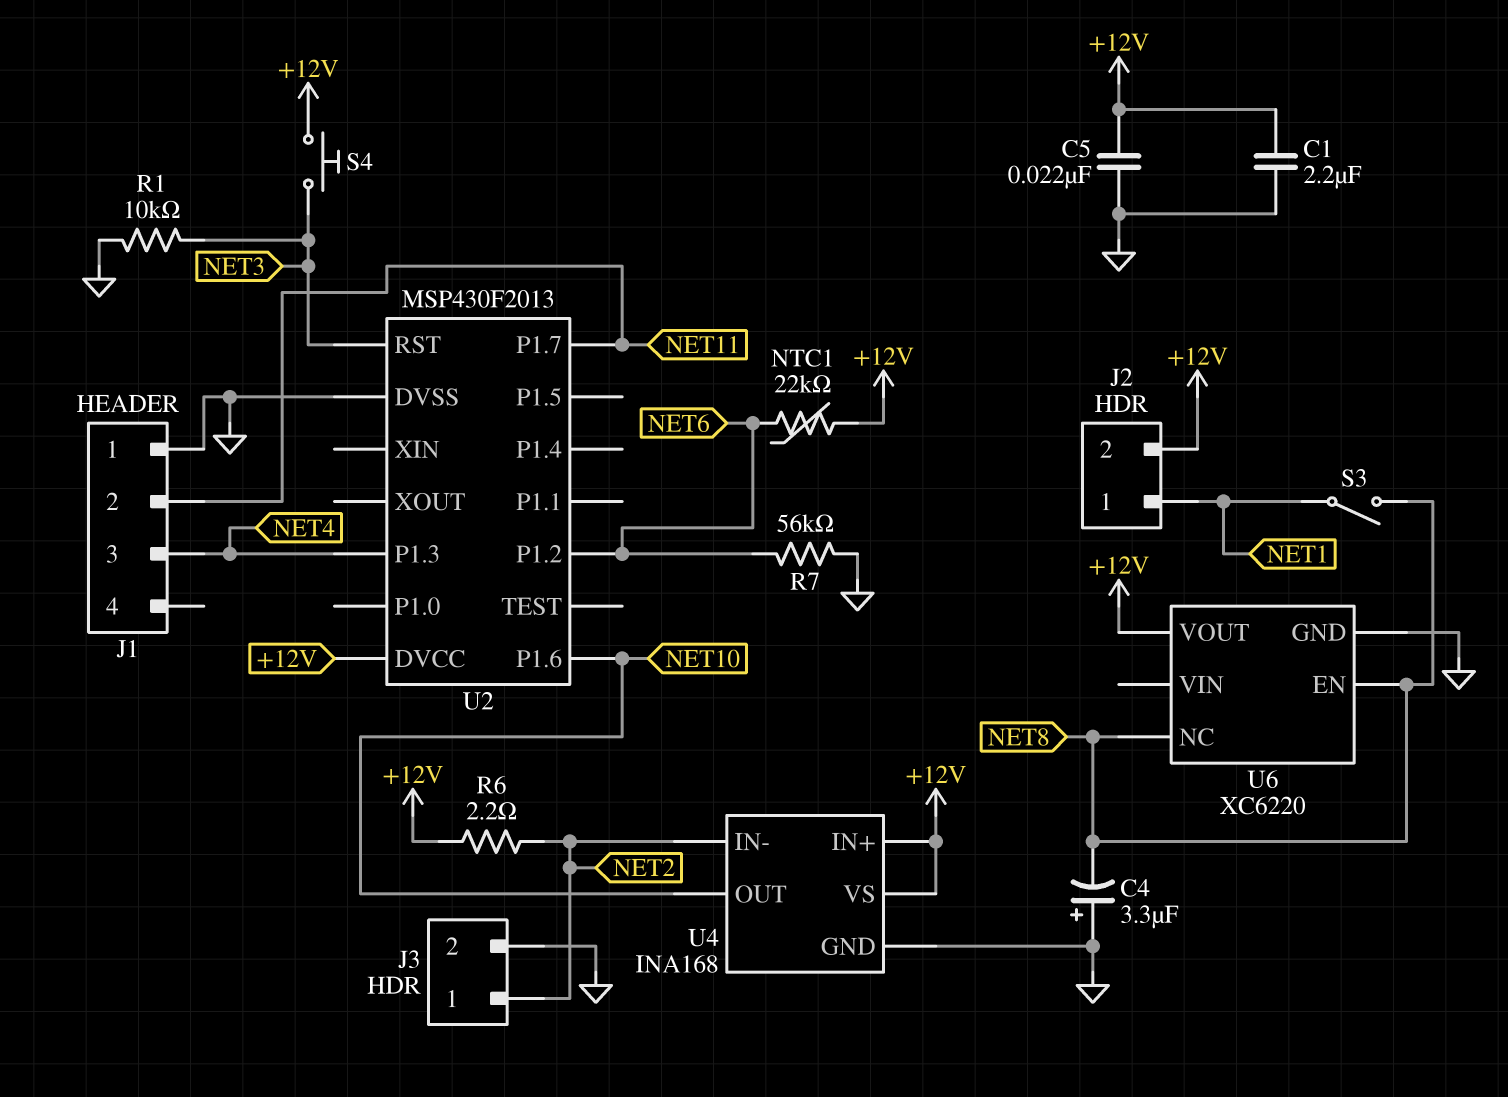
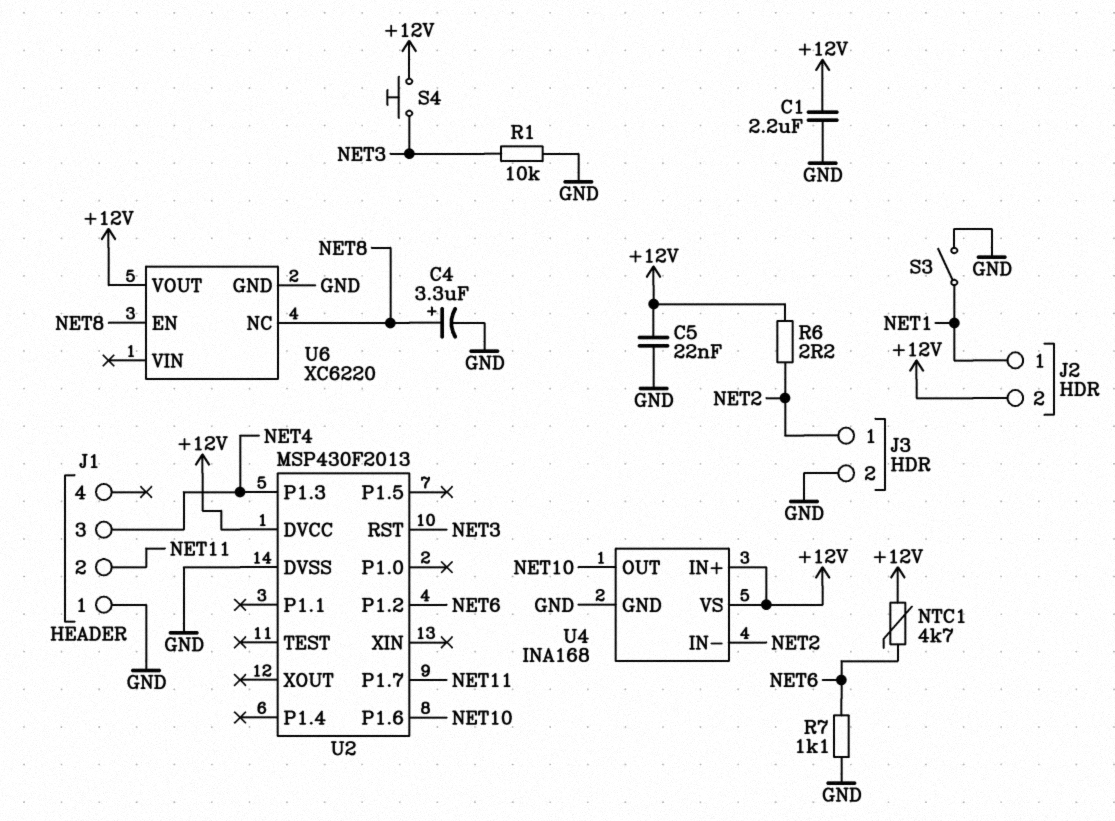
C4: 3.3uF (plus GND, minus NET8) -> 3.3uF (plus NET8, minus GND)
NTC1: 22k (+12V, NET6) -> 4.7k (+12V, NET6)
R7: 56k (GND, NET6) -> 1.1k (GND, NET6)
S3: switch (NET1, NET8) -> switch (GND, NET1)

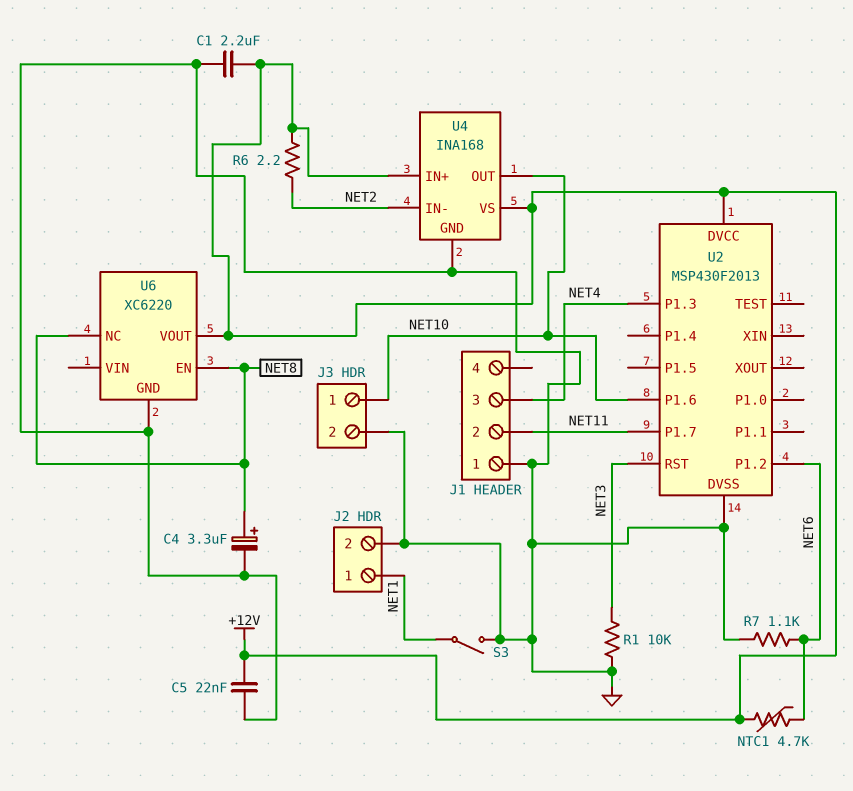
J2 pin 2: +12V -> GND
J3 pin 1: NET2 -> NET10
S4: button (+12V, NET3) -> none

